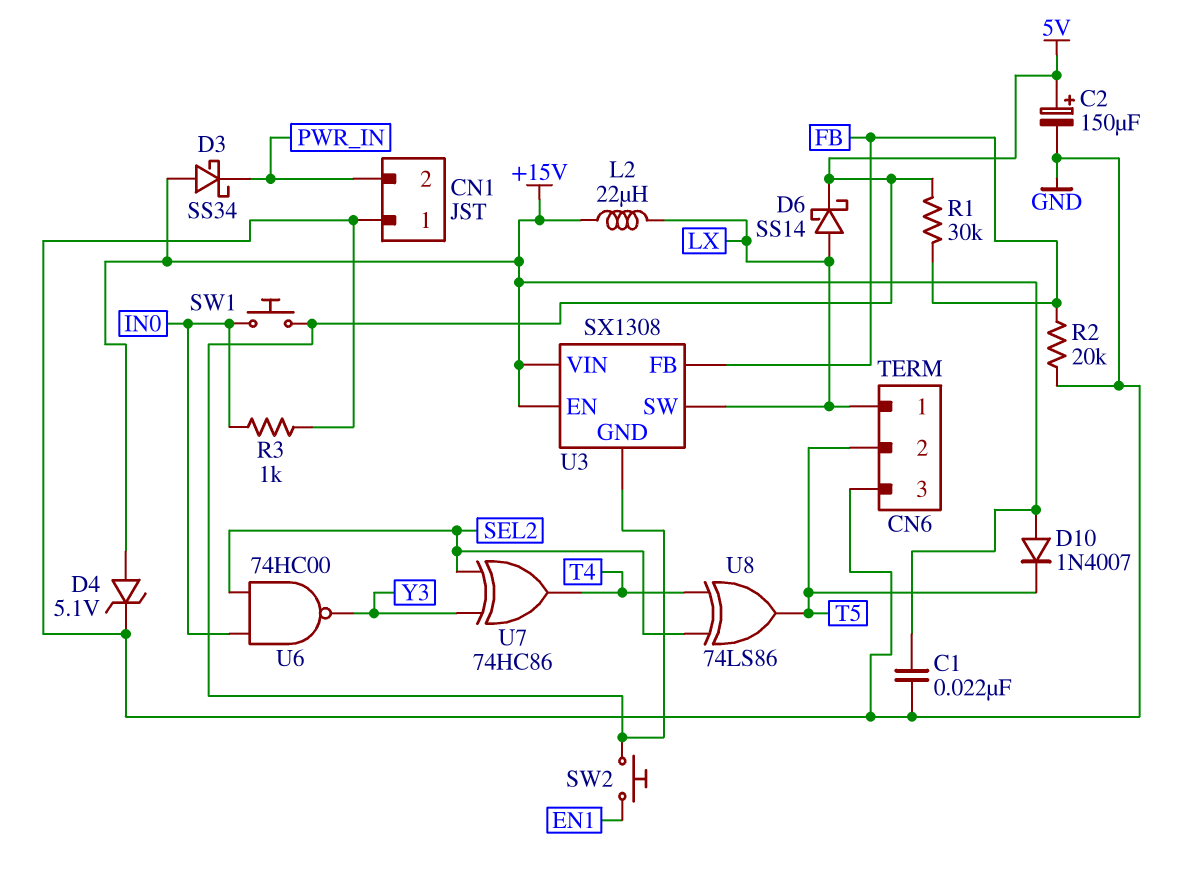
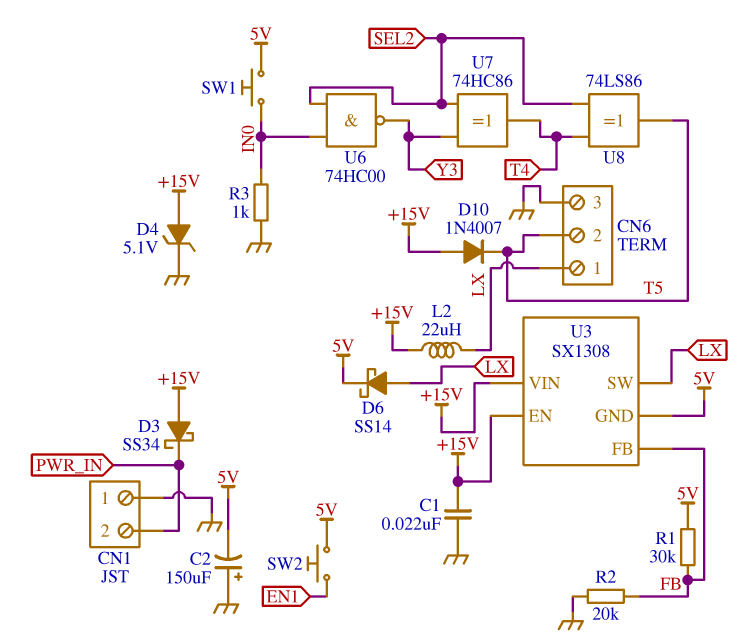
C2: 150uF (plus 5V, minus GND) -> 150uF (plus GND, minus 5V)

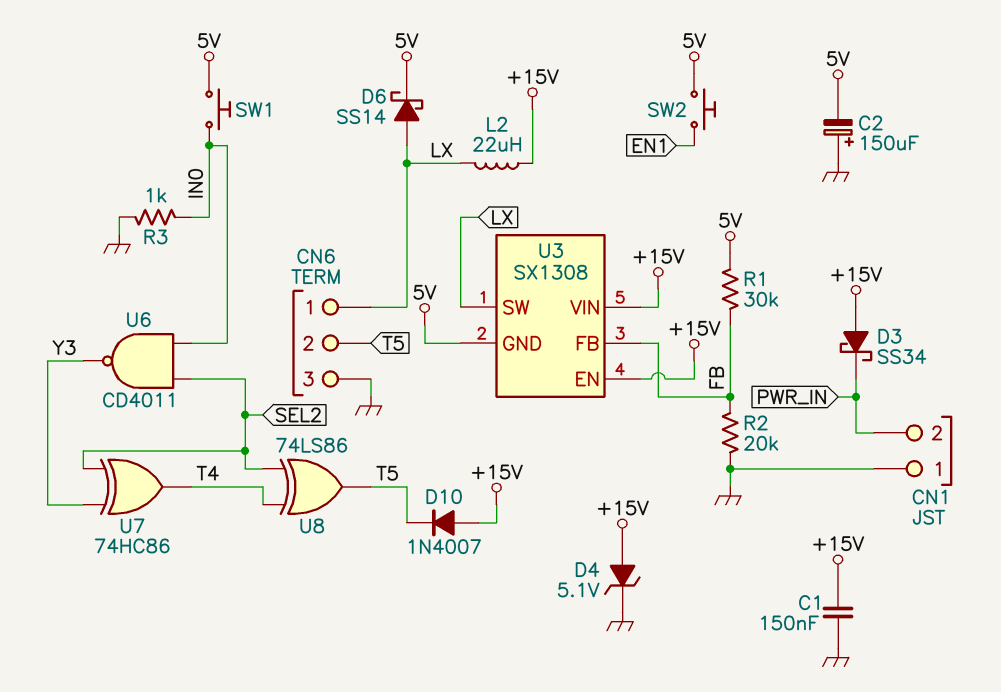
C1: 22nF (+15V, GND) -> 150nF (+15V, GND)
U6: NAND 74HC00 (in IN0, in SEL2, out Y3) -> NAND CD4011 (in IN0, in SEL2, out Y3)

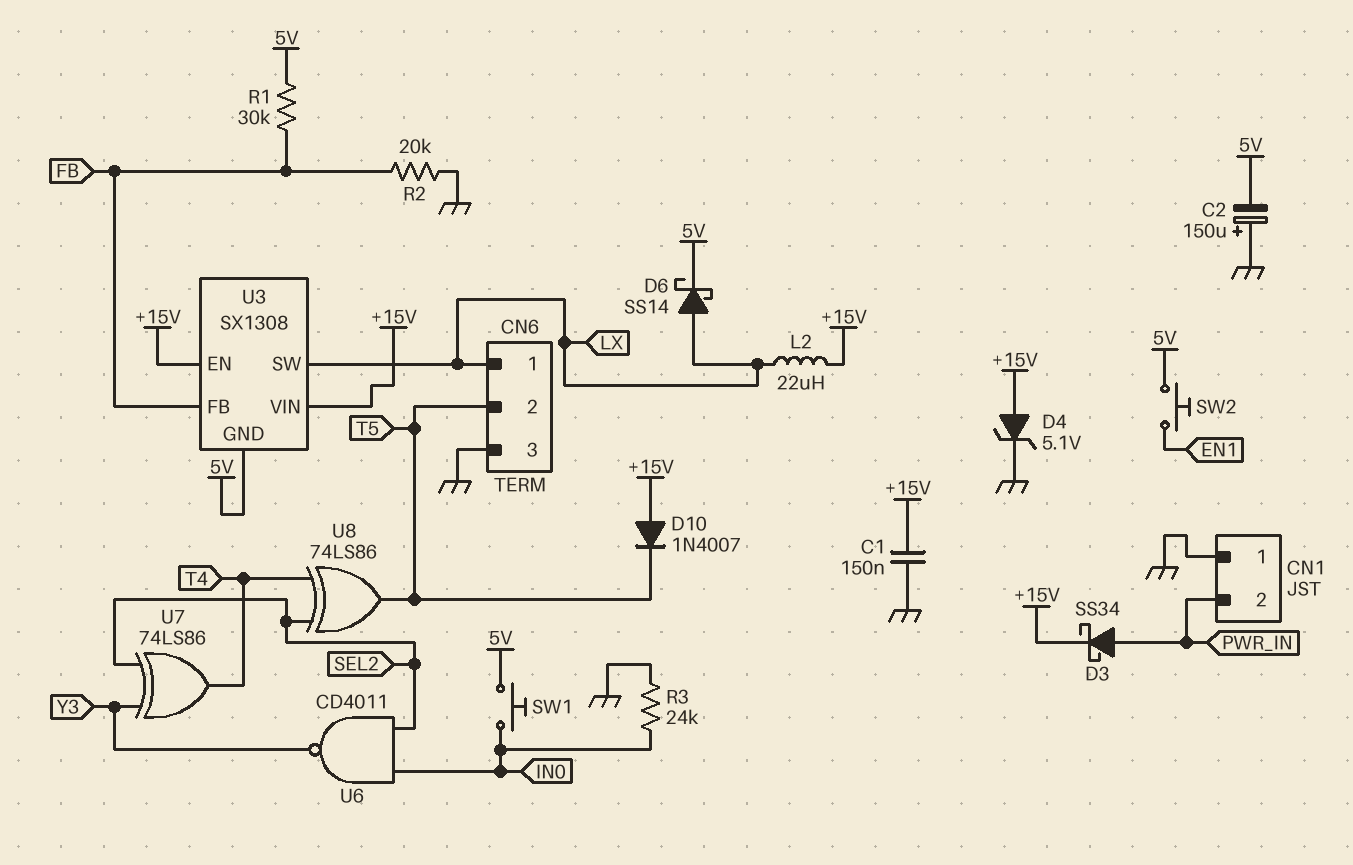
D3: schottky SS34 (A +15V, K PWR_IN) -> schottky SS34 (A PWR_IN, K +15V)
R3: 1k (GND, IN0) -> 24k (GND, IN0)
U7: XOR 74HC86 (in SEL2, in Y3, out T4) -> XOR 74LS86 (in SEL2, in Y3, out T4)

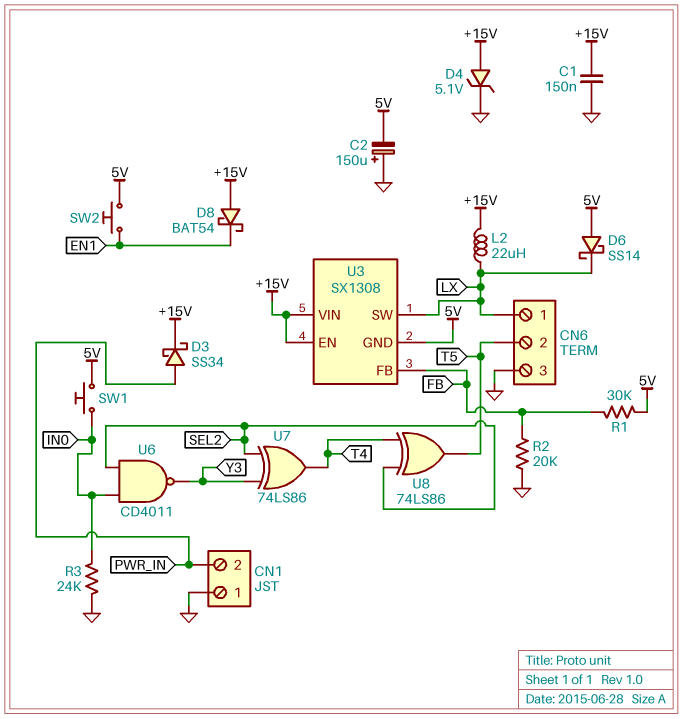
D6: schottky SS14 (A LX, K 5V) -> schottky SS14 (A 5V, K LX)
D8: none -> schottky BAT54 (A +15V, K EN1)
D10: diode 1N4007 (A +15V, K T5) -> none

